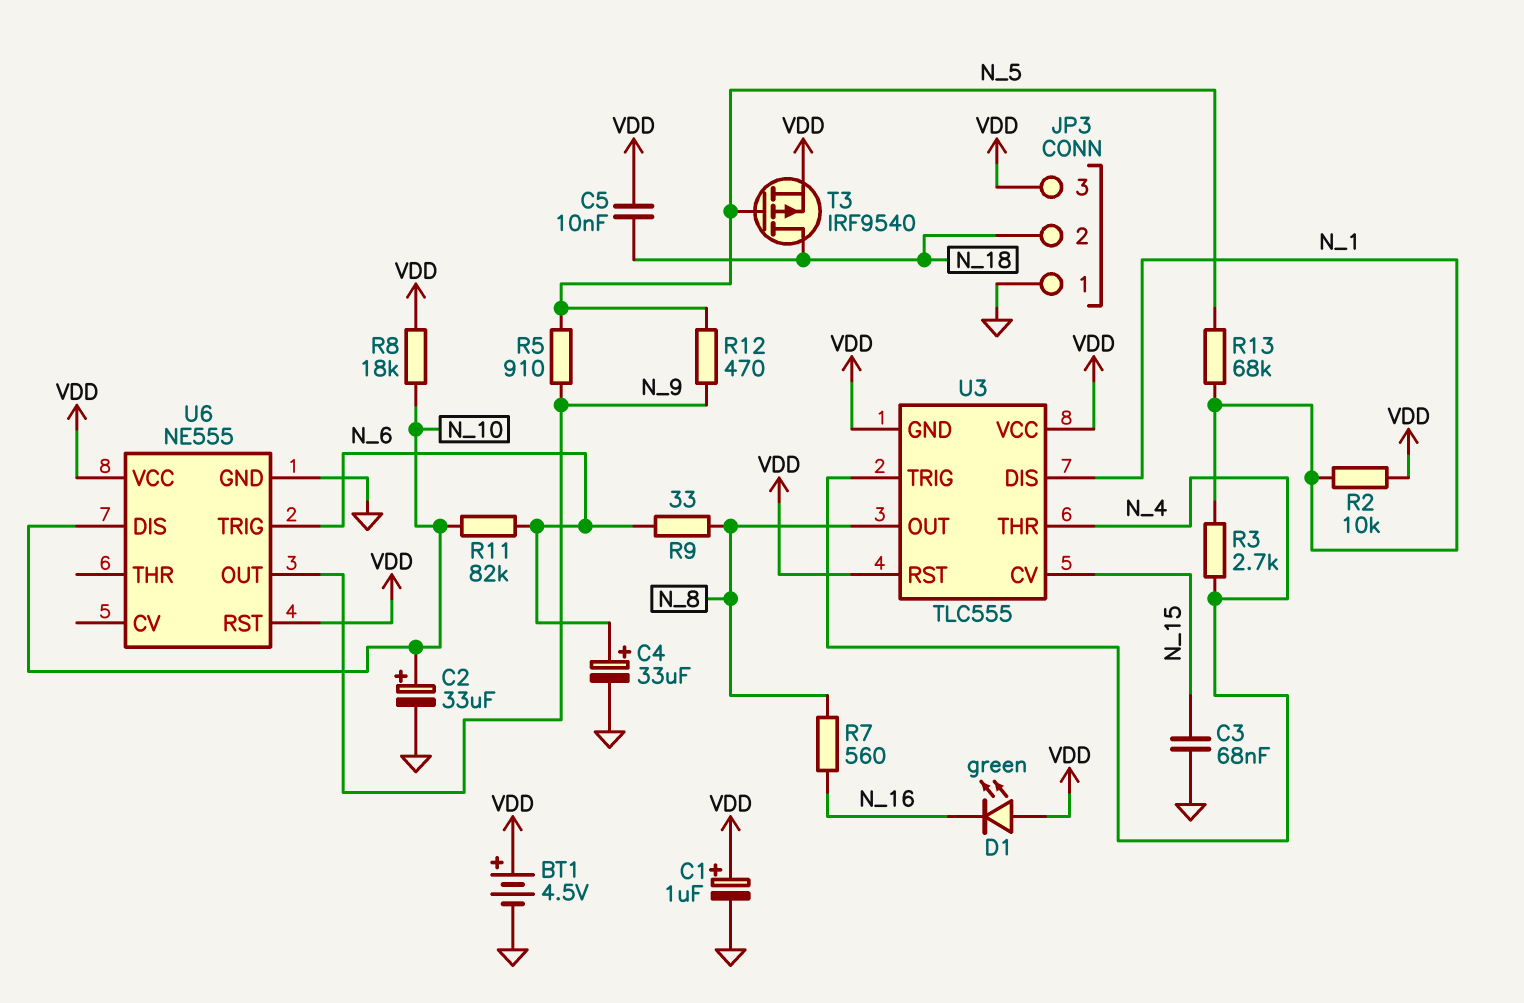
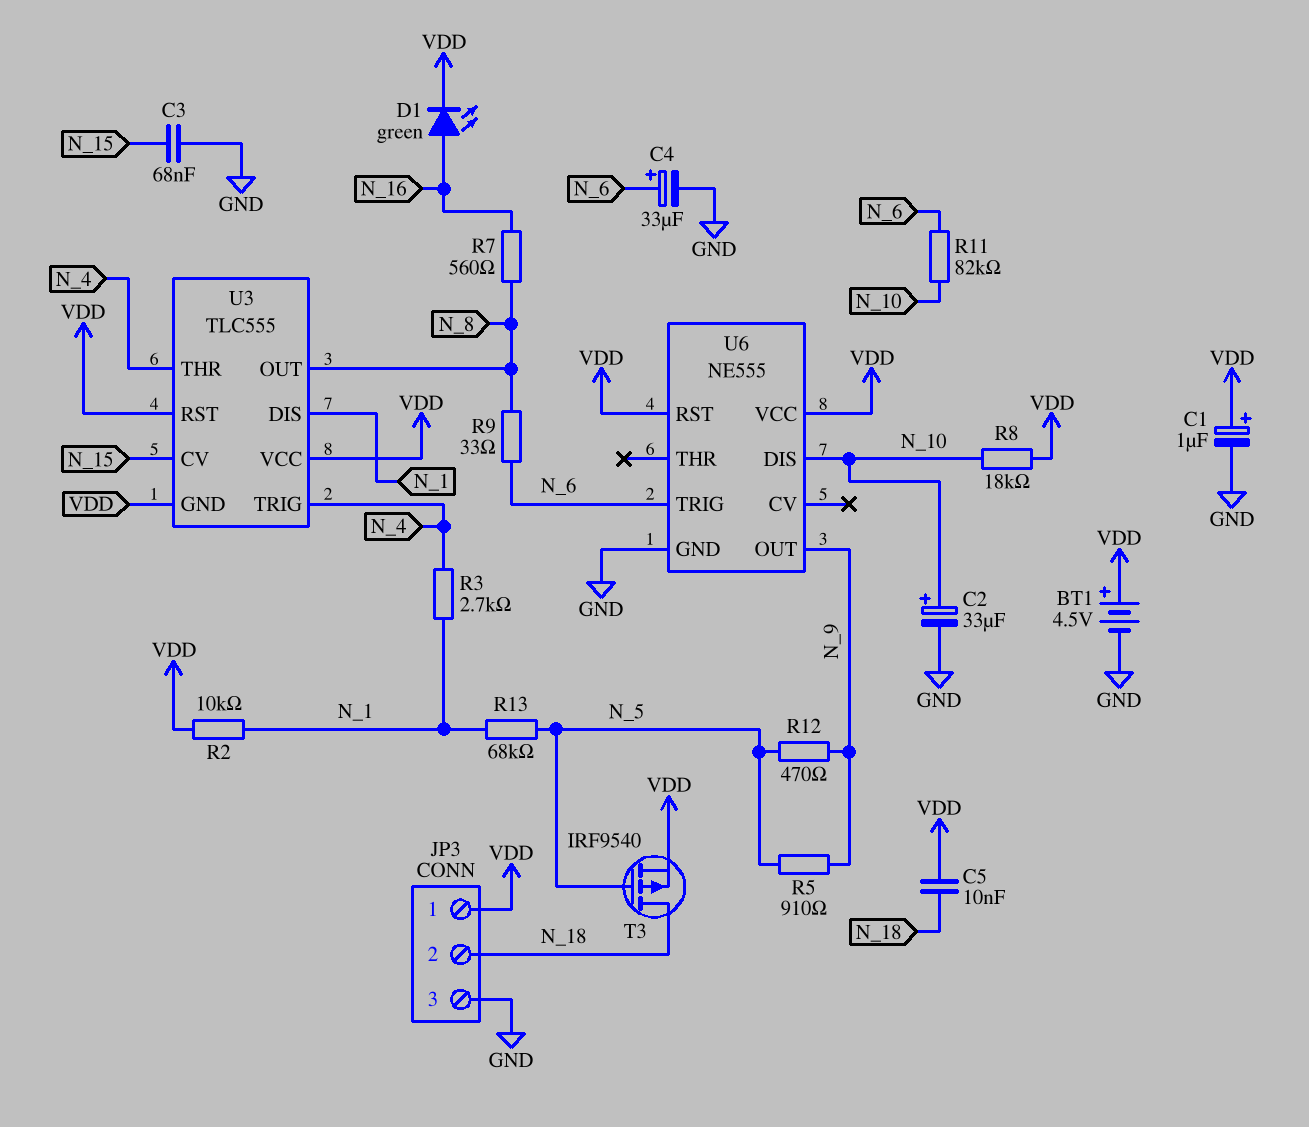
D1: LED green (A VDD, K N_16) -> LED green (A N_16, K VDD)
JP3 pin 1: GND -> VDD
JP3 pin 3: VDD -> GND

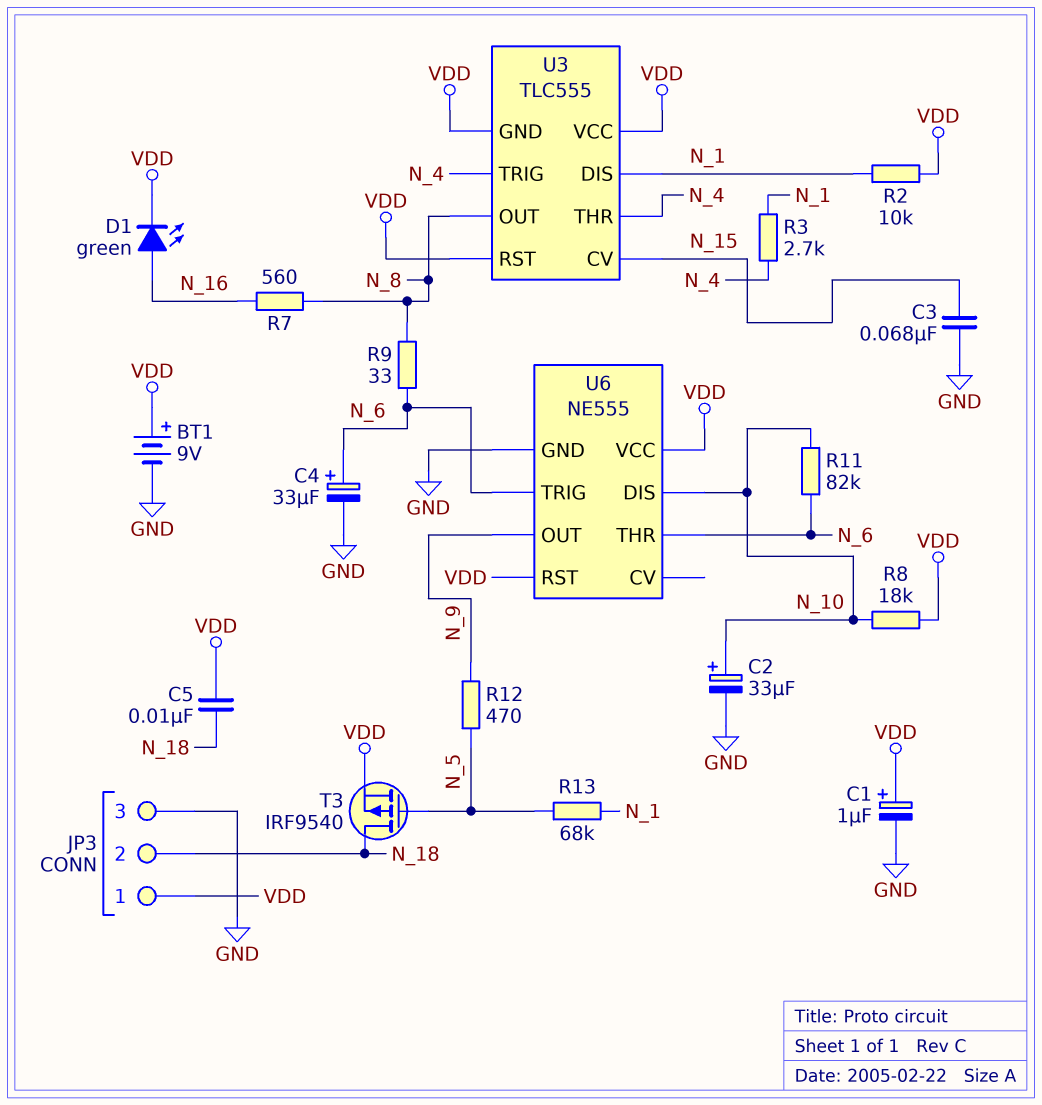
BT1: 4.5V (plus VDD, minus GND) -> 9V (plus VDD, minus GND)
R5: 910 (N_5, N_9) -> none
U6 pin THR: none -> N_6

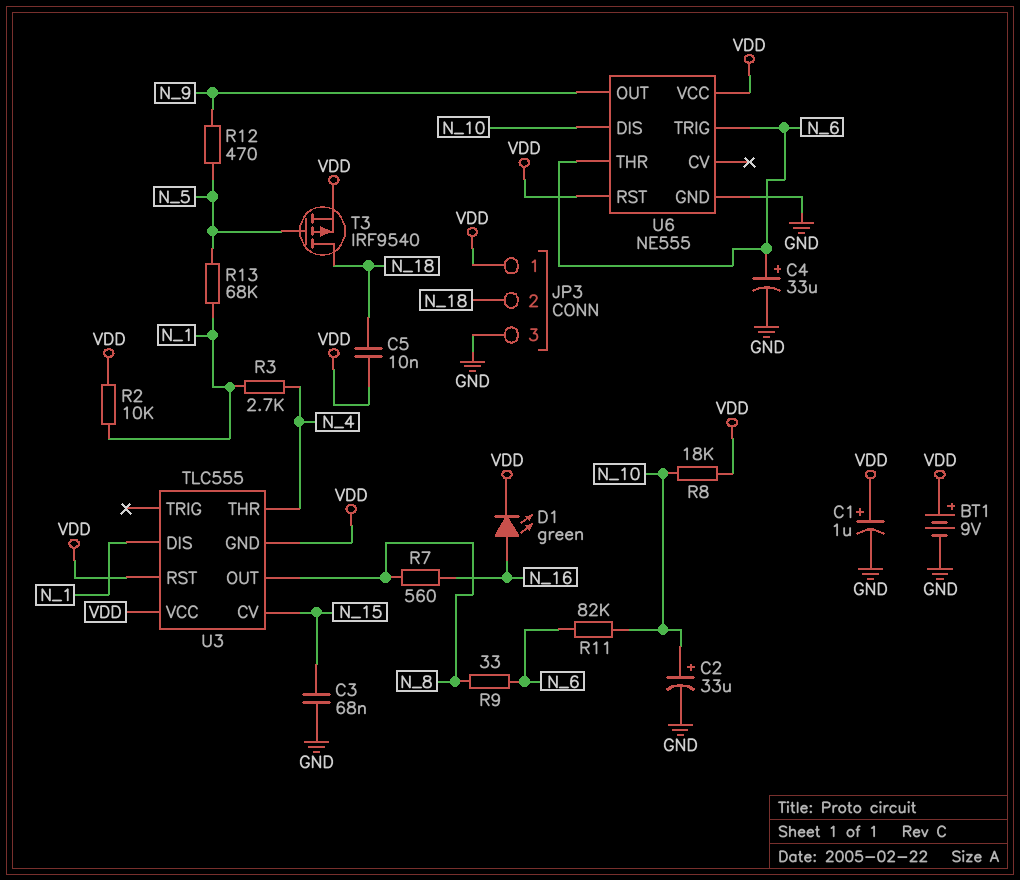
U3 pin TRIG: N_4 -> none

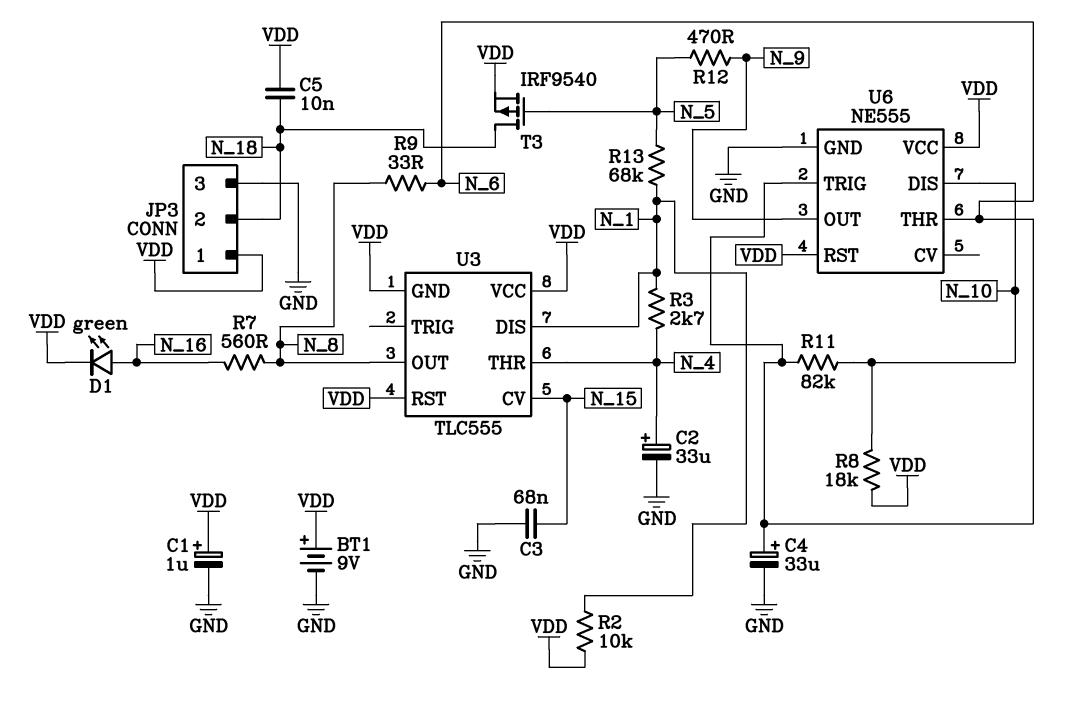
C2: 33uF (plus N_10, minus GND) -> 33uF (plus N_4, minus GND)

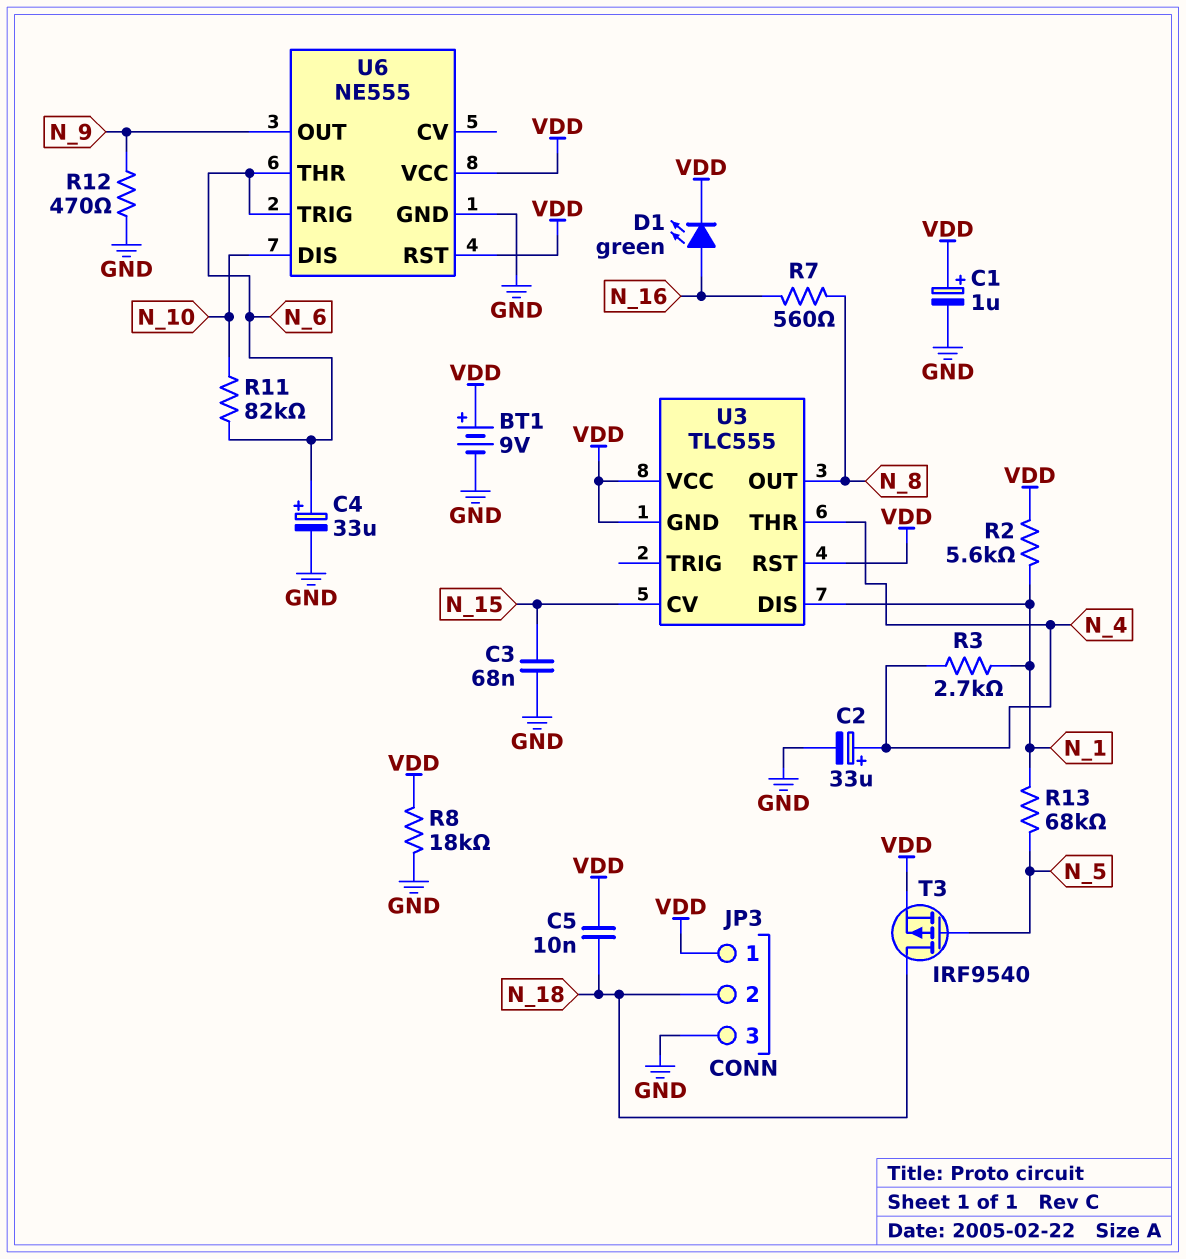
R2: 10k (N_1, VDD) -> 5.6k (N_1, VDD)
R8: 18k (N_10, VDD) -> 18k (GND, VDD)
R9: 33 (N_6, N_8) -> none
R12: 470 (N_5, N_9) -> 470 (GND, N_9)

